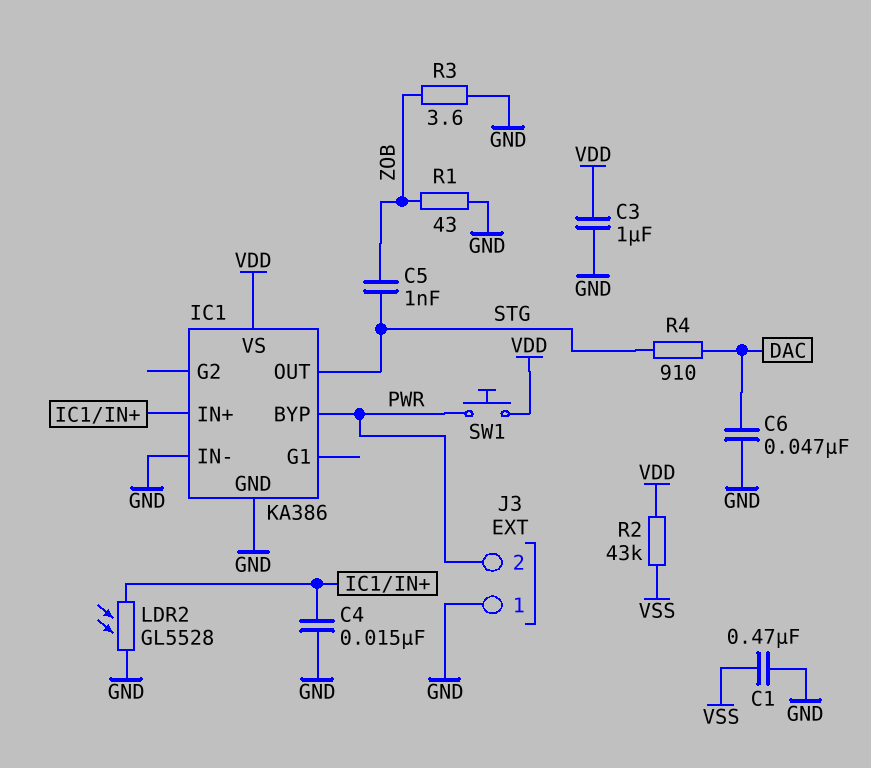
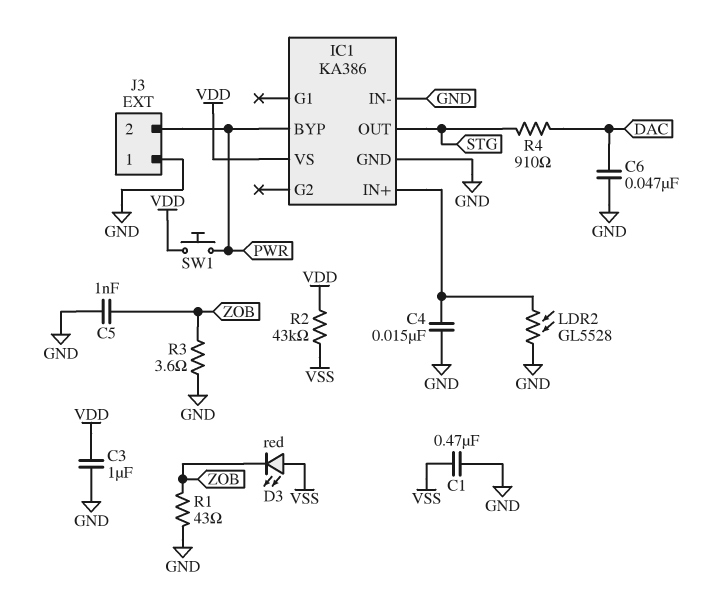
C5: 1nF (STG, ZOB) -> 1nF (GND, ZOB)
D3: none -> LED red (A VSS, K ZOB)

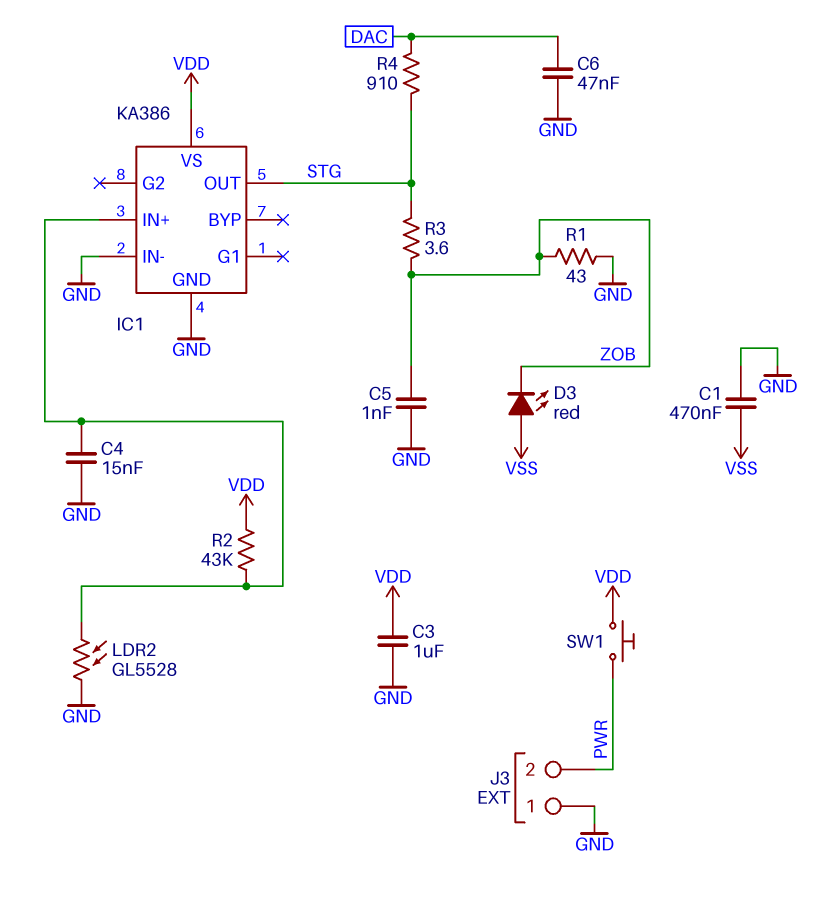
IC1 pin BYP: PWR -> none
R2: 43k (VDD, VSS) -> 43k (IC1/IN+, VDD)
R3: 3.6 (GND, ZOB) -> 3.6 (STG, ZOB)

